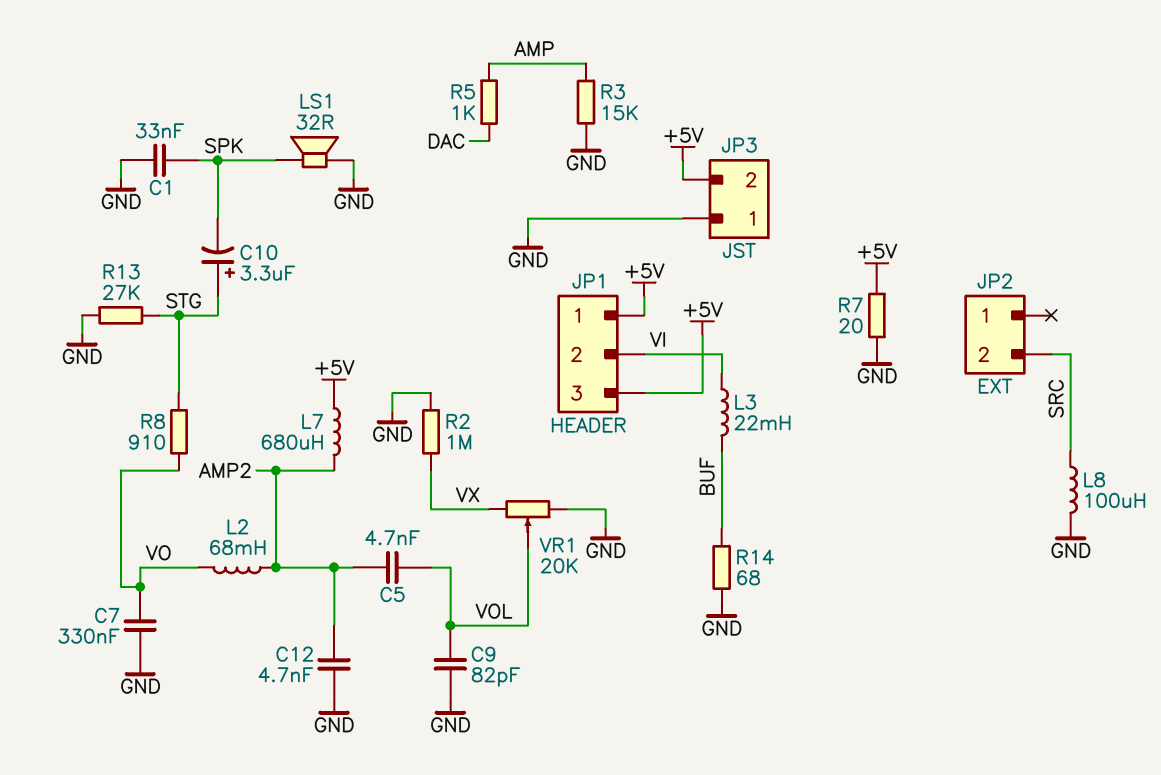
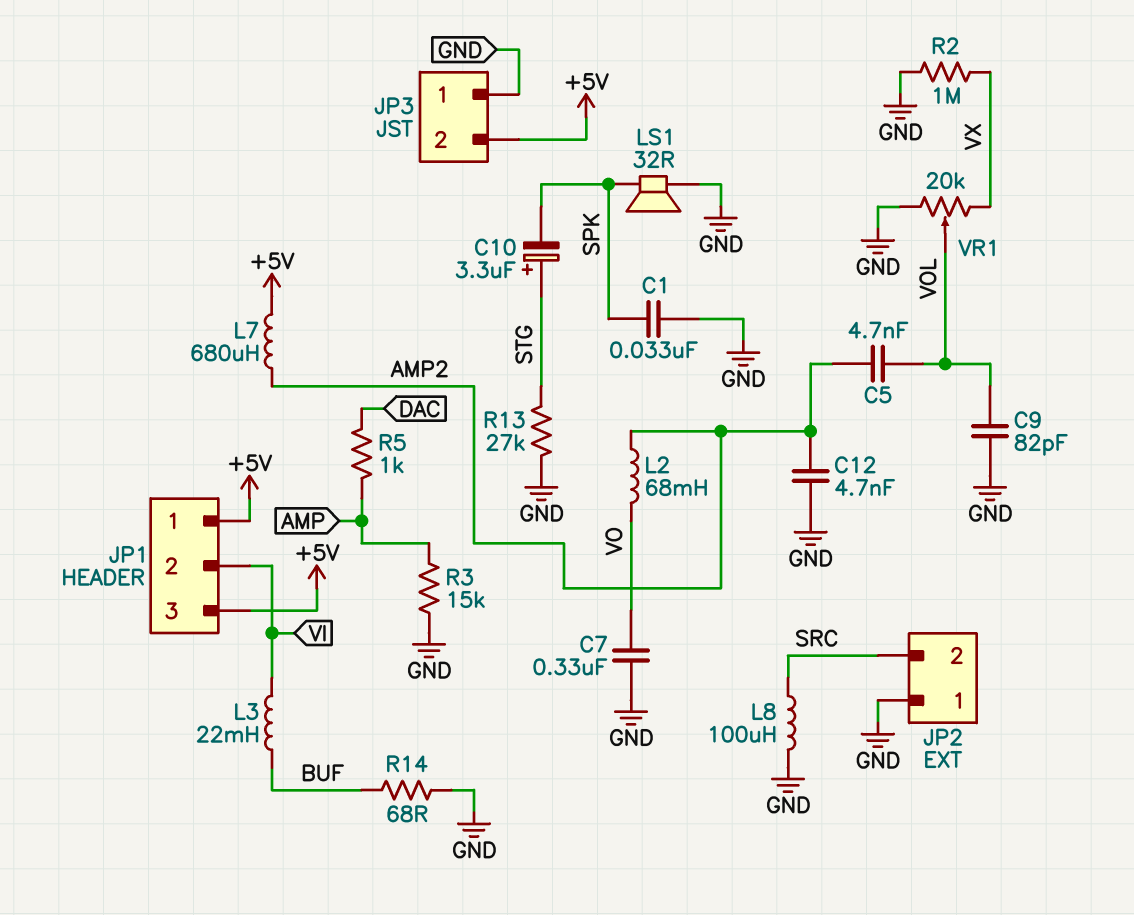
JP2 pin 1: none -> GND
R7: 20 (+5V, GND) -> none
R8: 910 (STG, VO) -> none

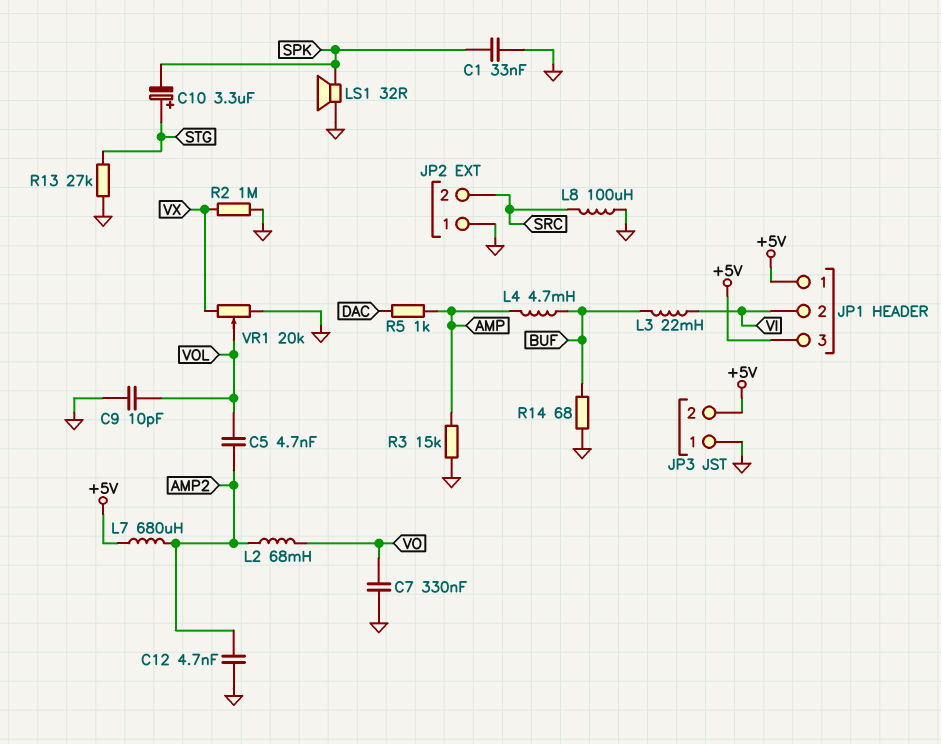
C9: 82pF (GND, VOL) -> 10pF (GND, VOL)
L4: none -> 4.7mH (AMP, BUF)

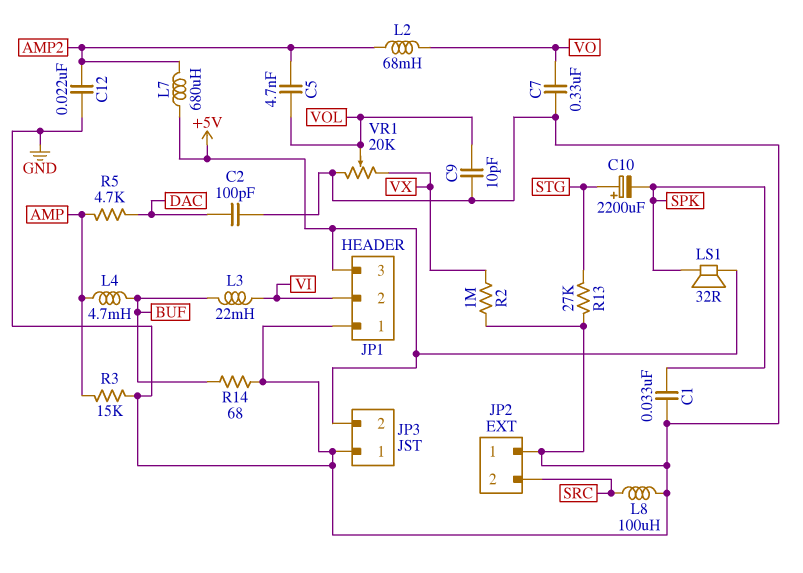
C2: none -> 100pF (DAC, GND)
C10: 3.3uF (plus STG, minus SPK) -> 2200uF (plus STG, minus SPK)
C12: 4.7nF (AMP2, GND) -> 22nF (AMP2, GND)
JP1 pin 1: +5V -> GND
LS1: speaker 32R (GND, SPK) -> speaker 32R (+5V, SPK)
R5: 1k (AMP, DAC) -> 4.7k (AMP, DAC)

